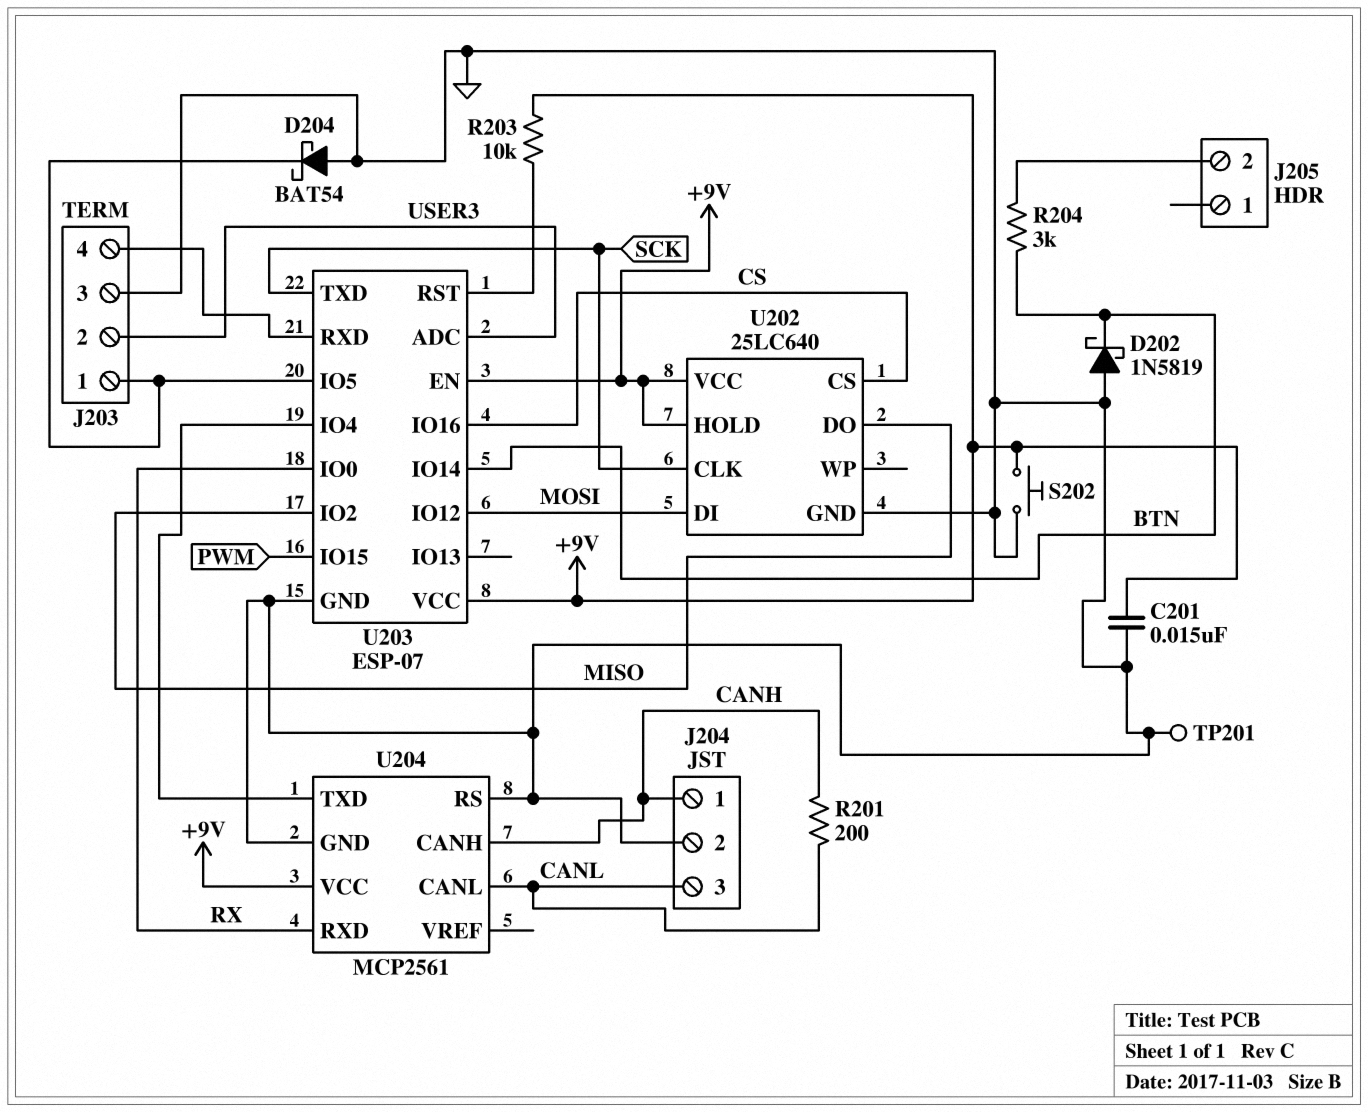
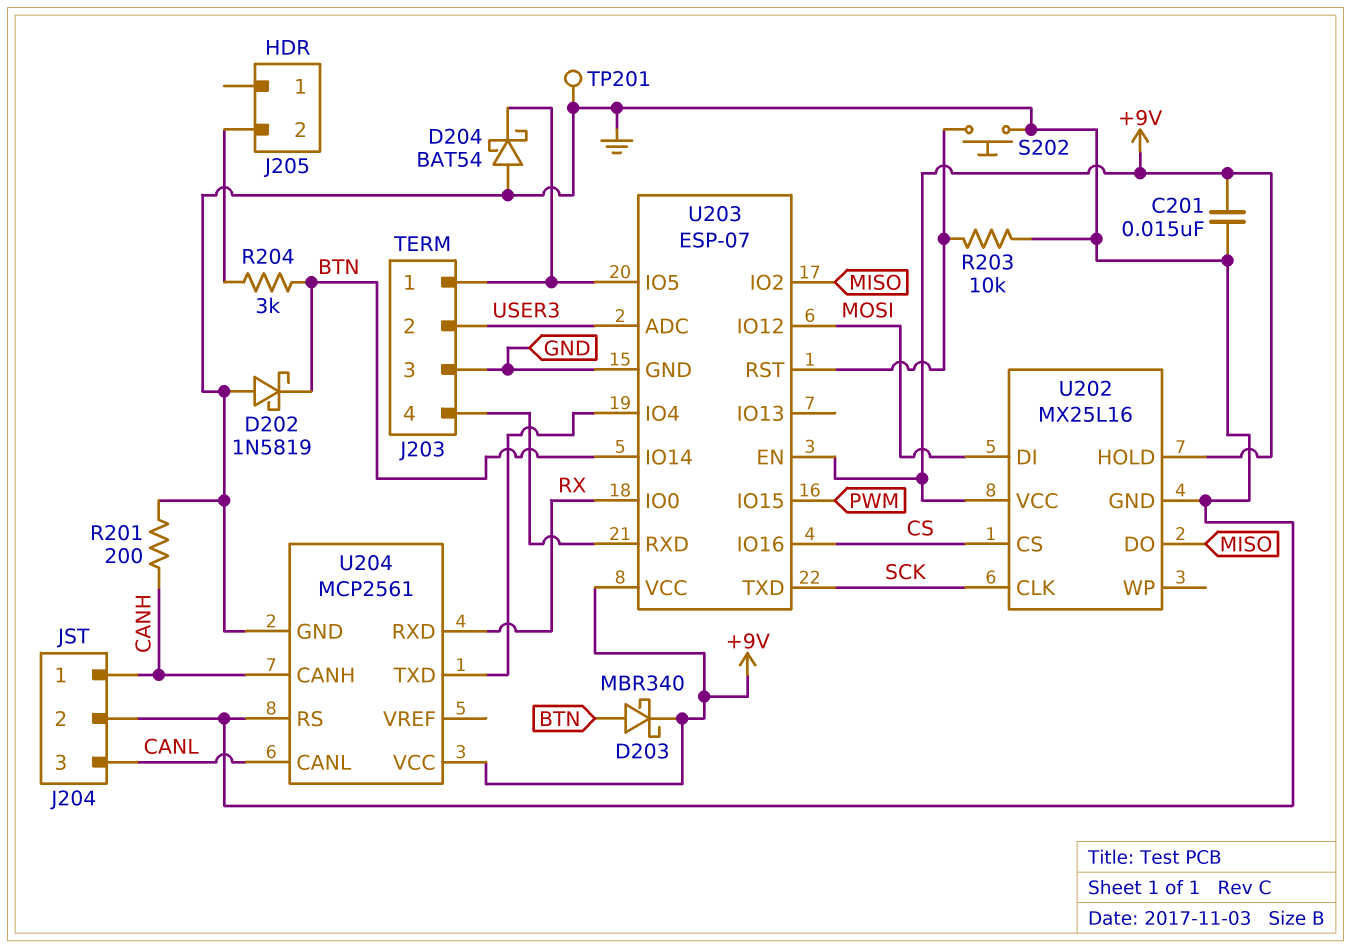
D203: none -> schottky MBR340 (A BTN, K +9V)
R201: 200 (CANH, CANL) -> 200 (CANH, GND)
R203: 10k (+9V, U203/RST) -> 10k (GND, U203/RST)
S202: button (+9V, GND) -> button (GND, U203/RST)
U202: 25LC640 -> MX25L16

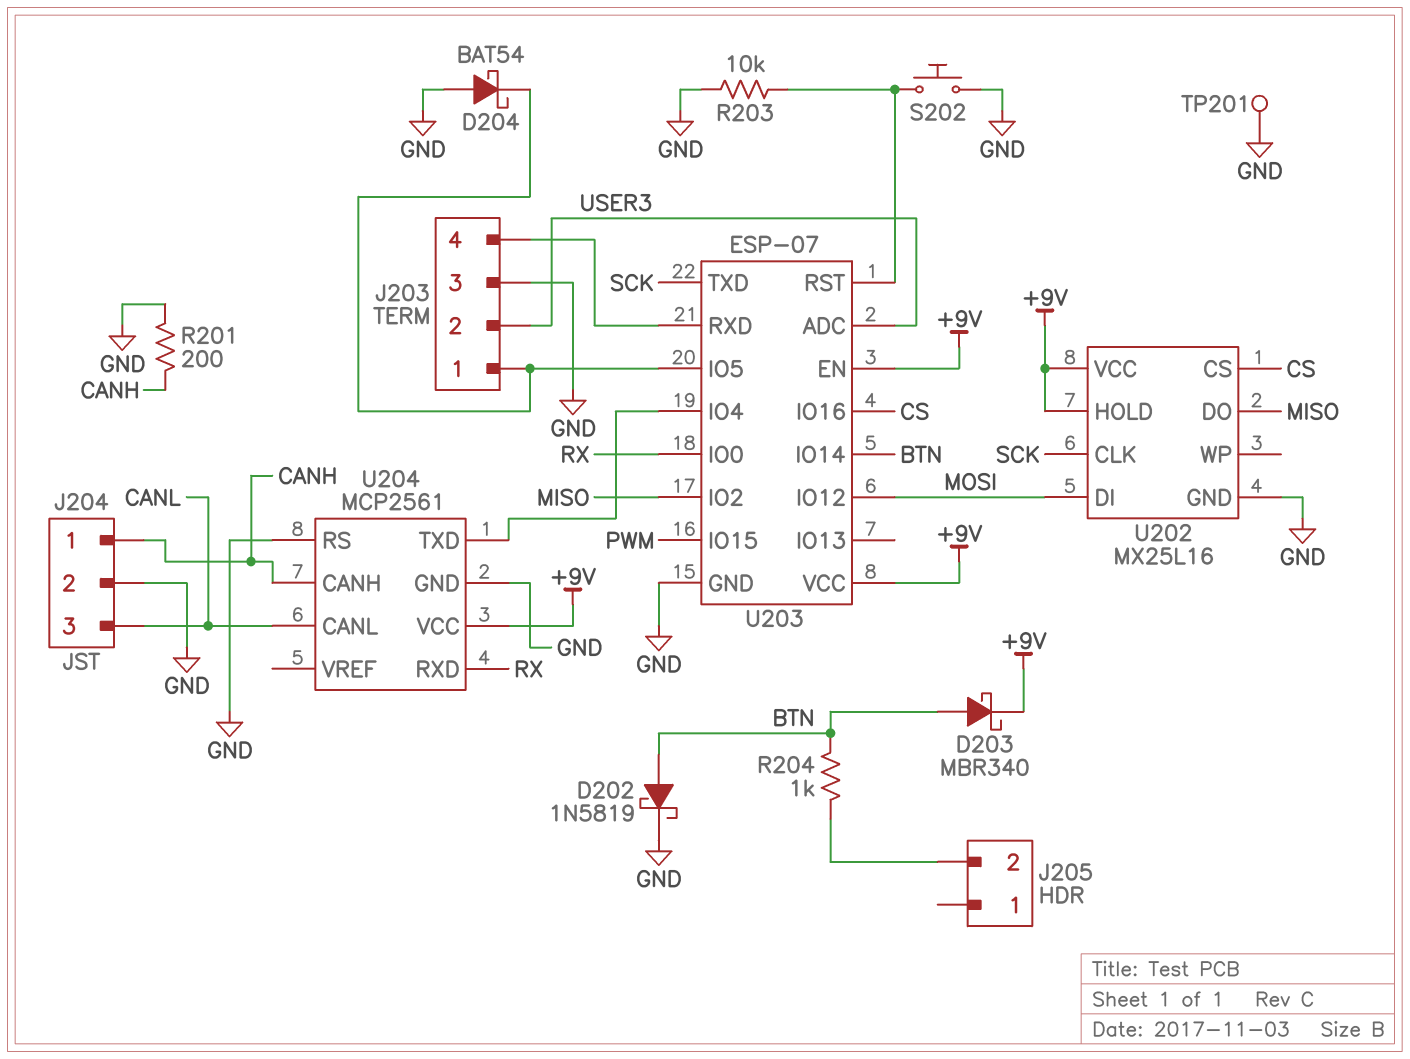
C201: 15nF (+9V, GND) -> none
D202: schottky 1N5819 (A GND, K BTN) -> schottky 1N5819 (A BTN, K GND)
R204: 3k (BTN, J205/2) -> 1k (BTN, J205/2)

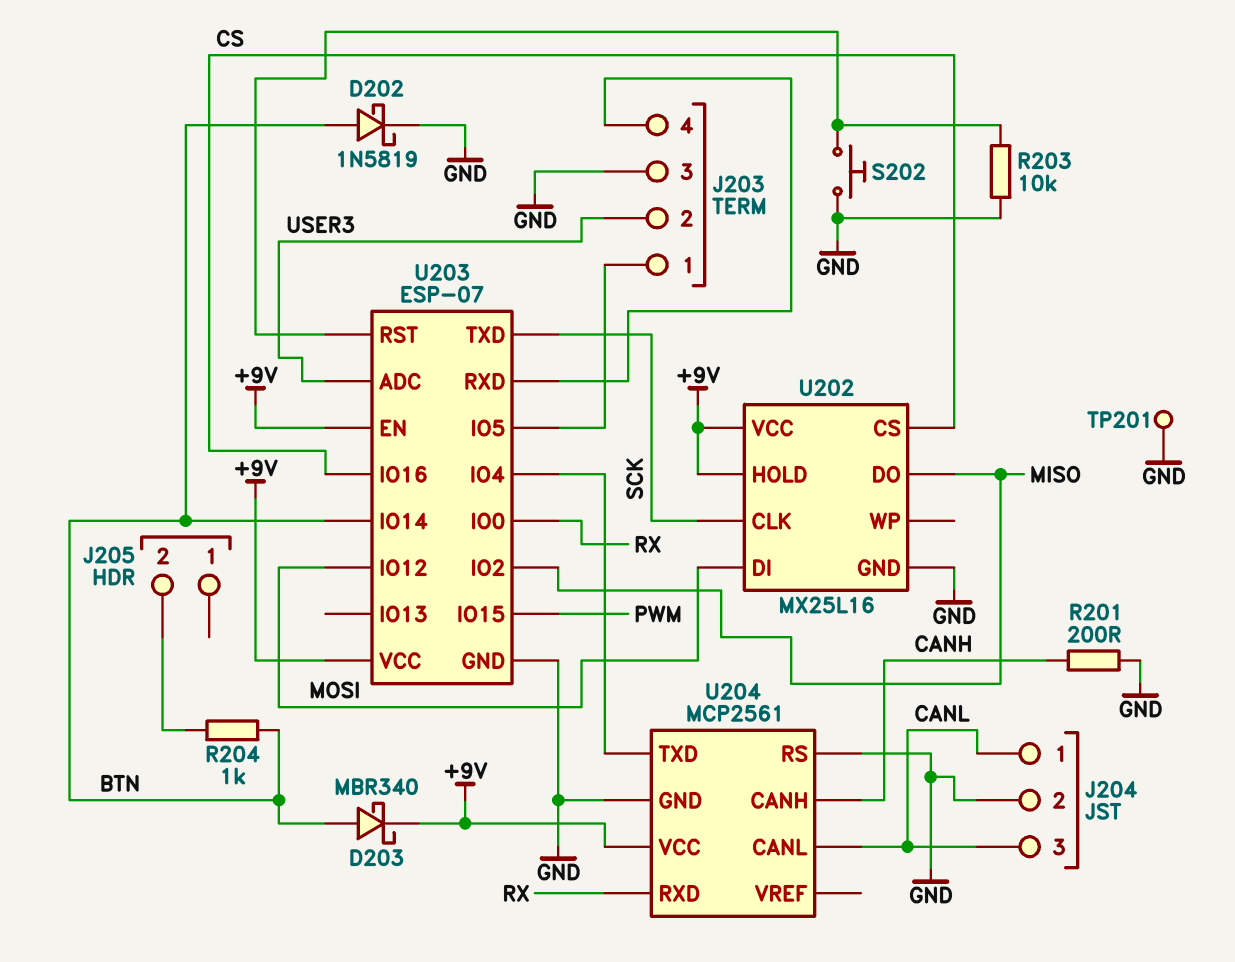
D204: schottky BAT54 (A GND, K J203/1) -> none
J204 pin 1: CANH -> CANL

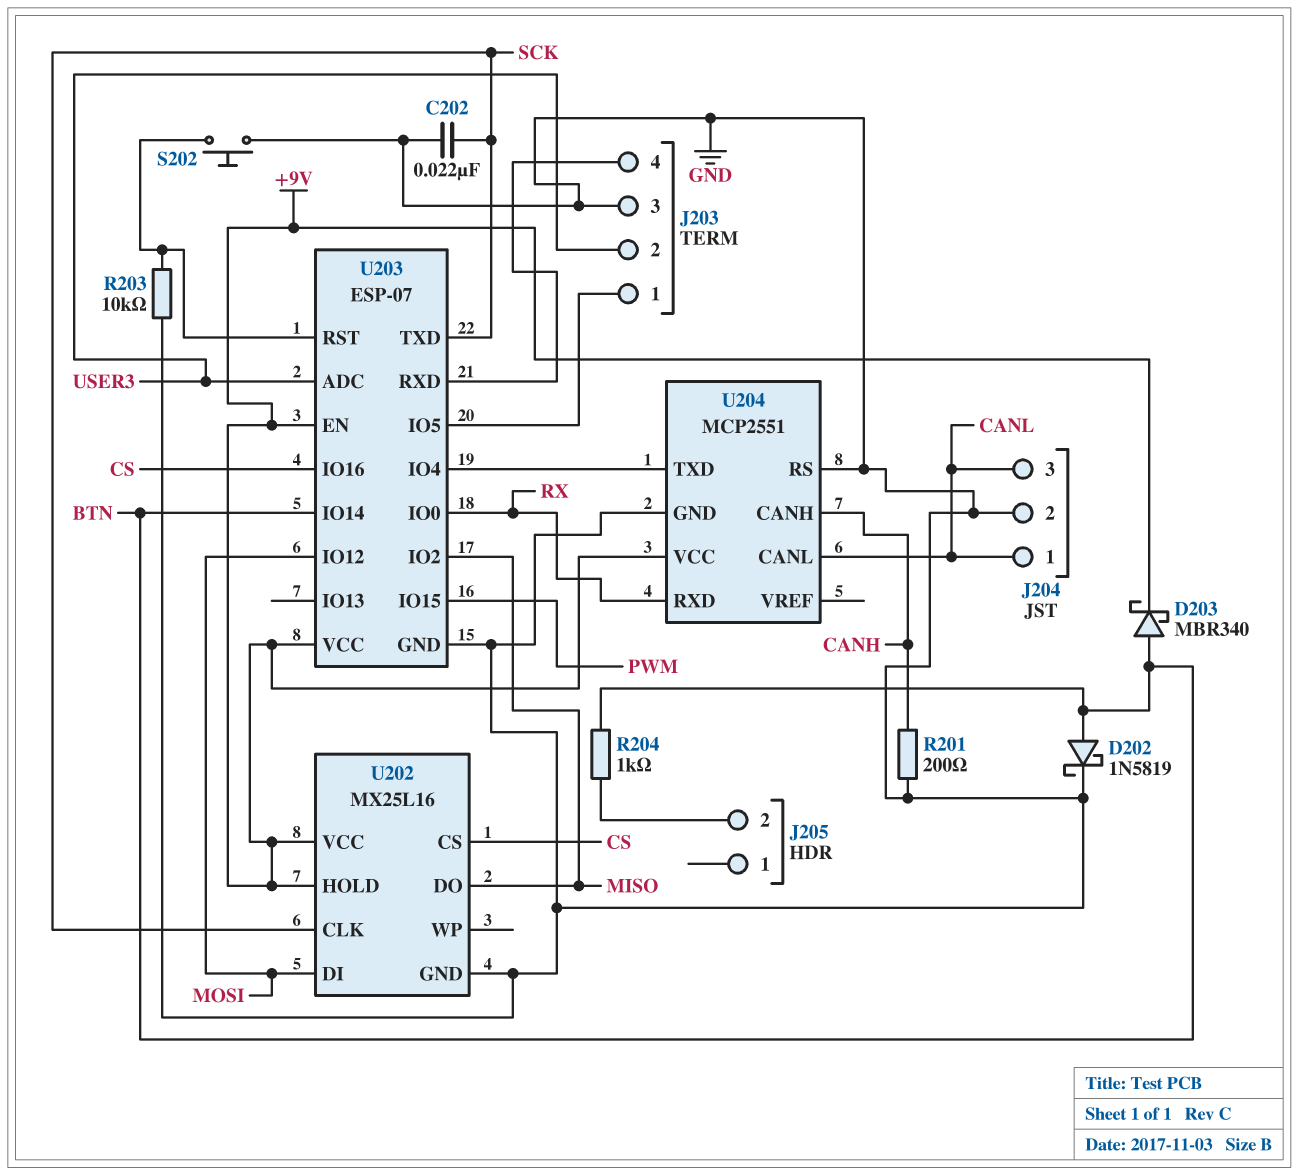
C202: none -> 22nF (GND, SCK)
TP201: test point (GND) -> none
U204: MCP2561 -> MCP2551

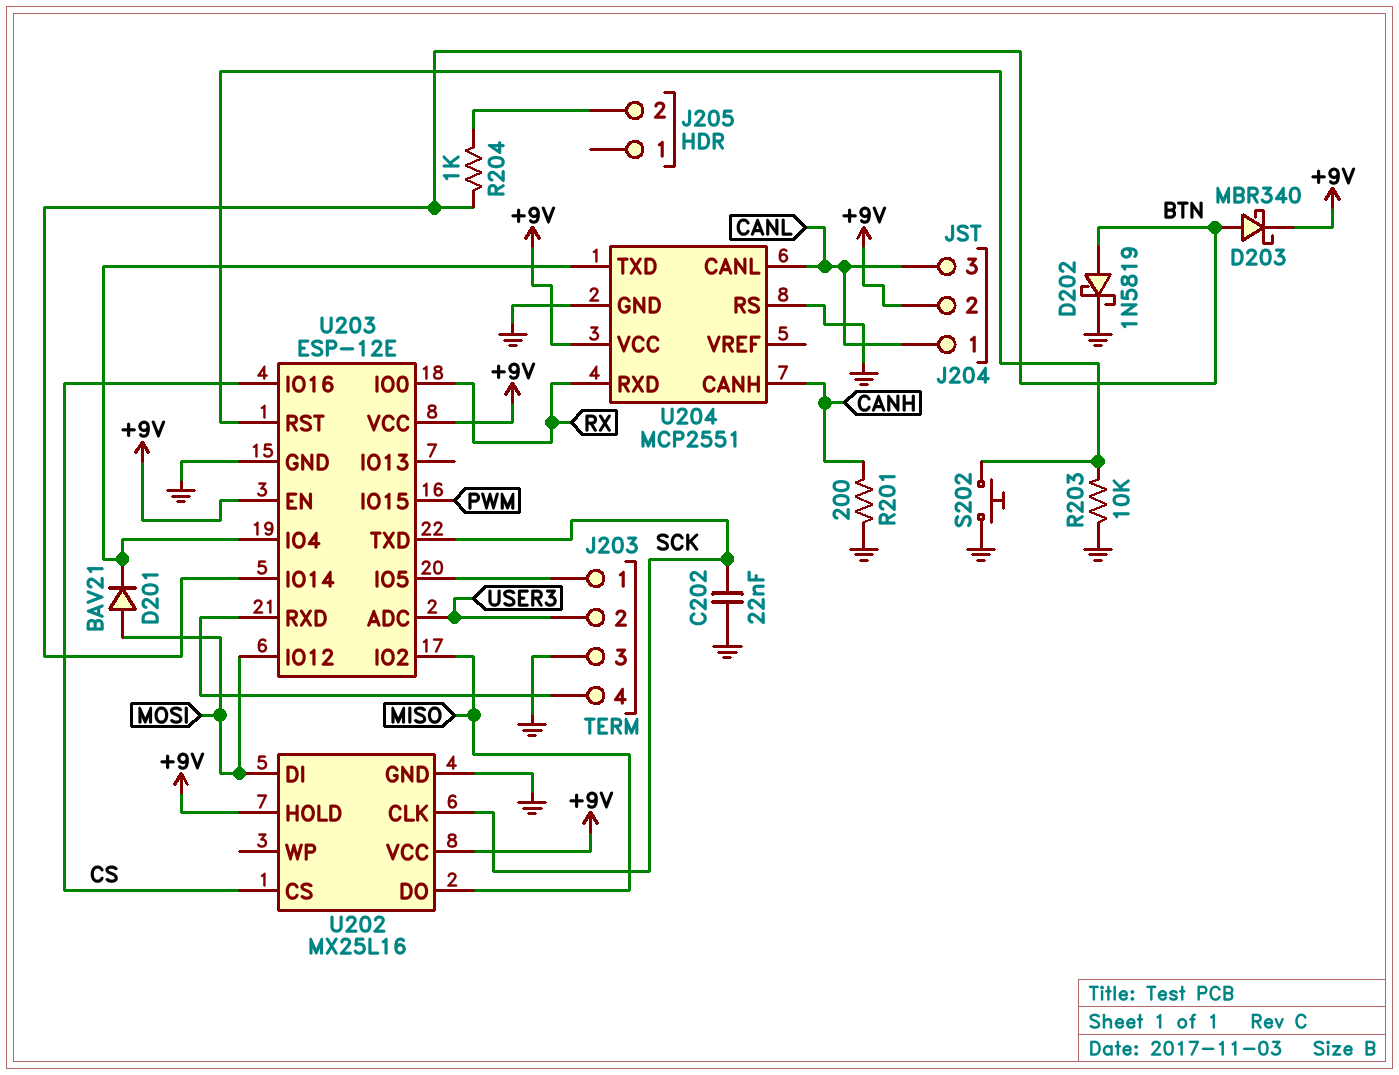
D201: none -> diode BAV21 (A MOSI, K U203/IO4)
J204 pin 2: GND -> +9V
U203: ESP-07 -> ESP-12E

